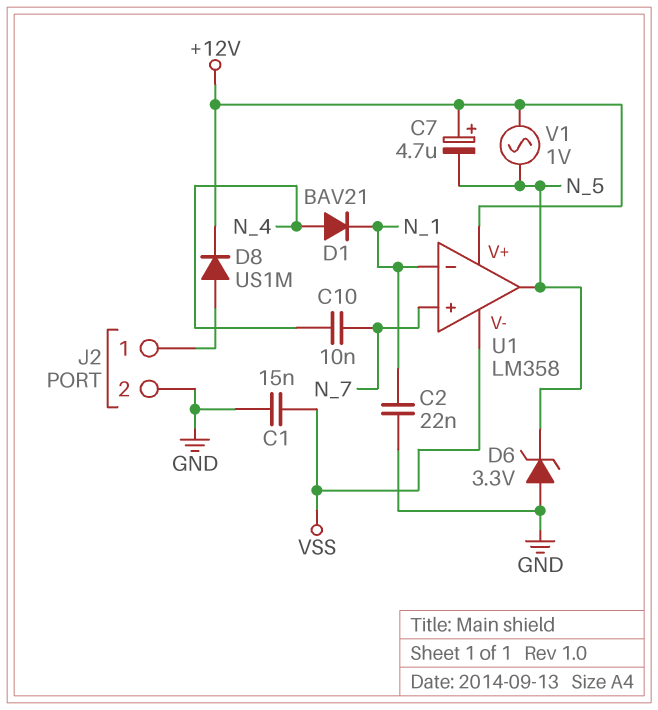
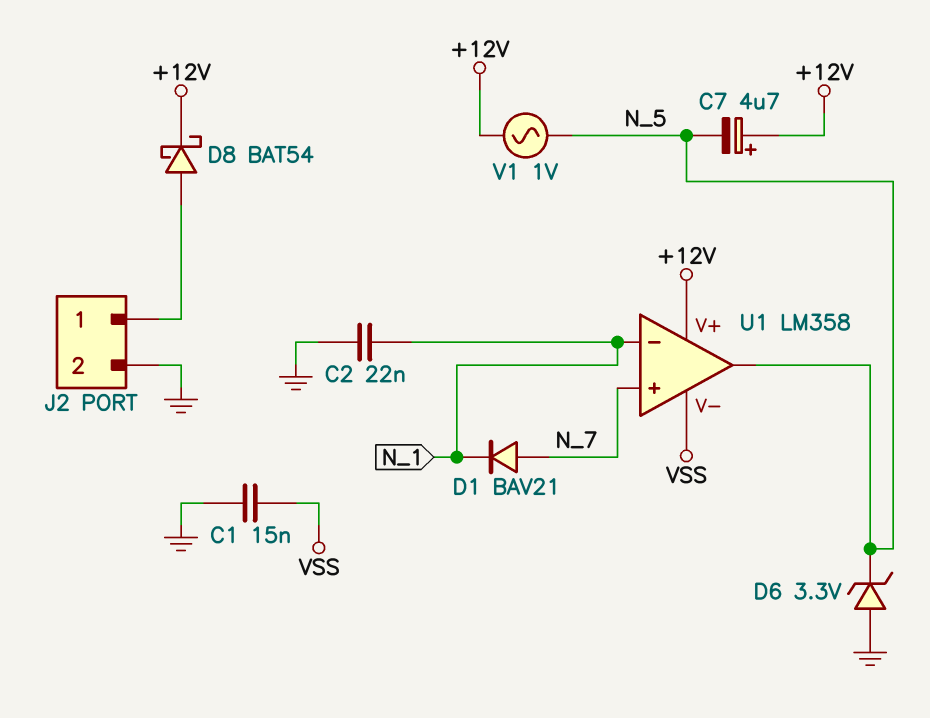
C10: 10nF (N_4, N_7) -> none
D1: diode BAV21 (A N_4, K N_1) -> diode BAV21 (A N_7, K N_1)
D8: diode US1M (A J2/1, K +12V) -> schottky BAT54 (A J2/1, K +12V)

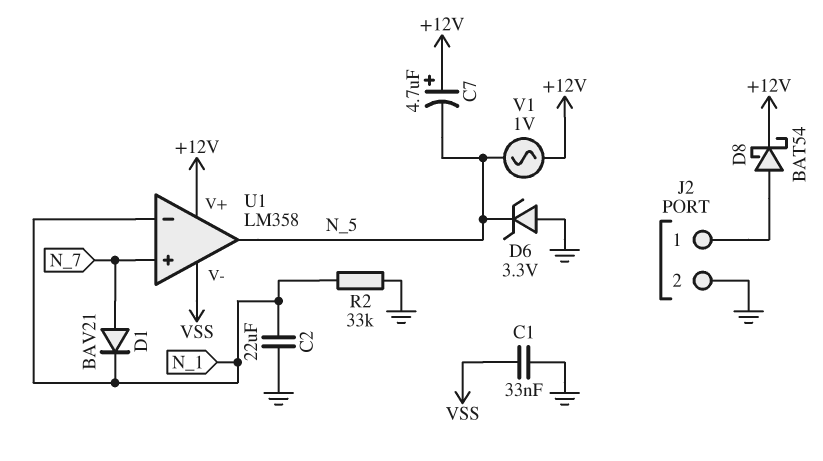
C1: 15nF (GND, VSS) -> 33nF (GND, VSS)
C2: 22nF (GND, N_1) -> 22uF (GND, N_1)
R2: none -> 33k (GND, N_1)

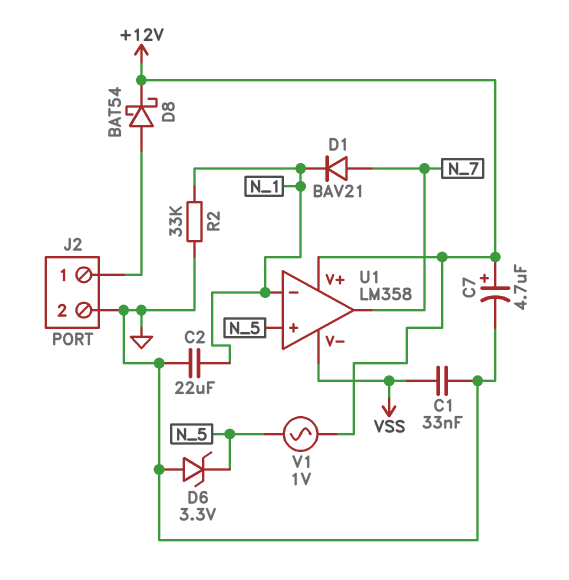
C7: 4.7uF (plus +12V, minus N_5) -> 4.7uF (plus +12V, minus GND)
U1 pin in+: N_7 -> N_5
U1 pin out: N_5 -> N_7

